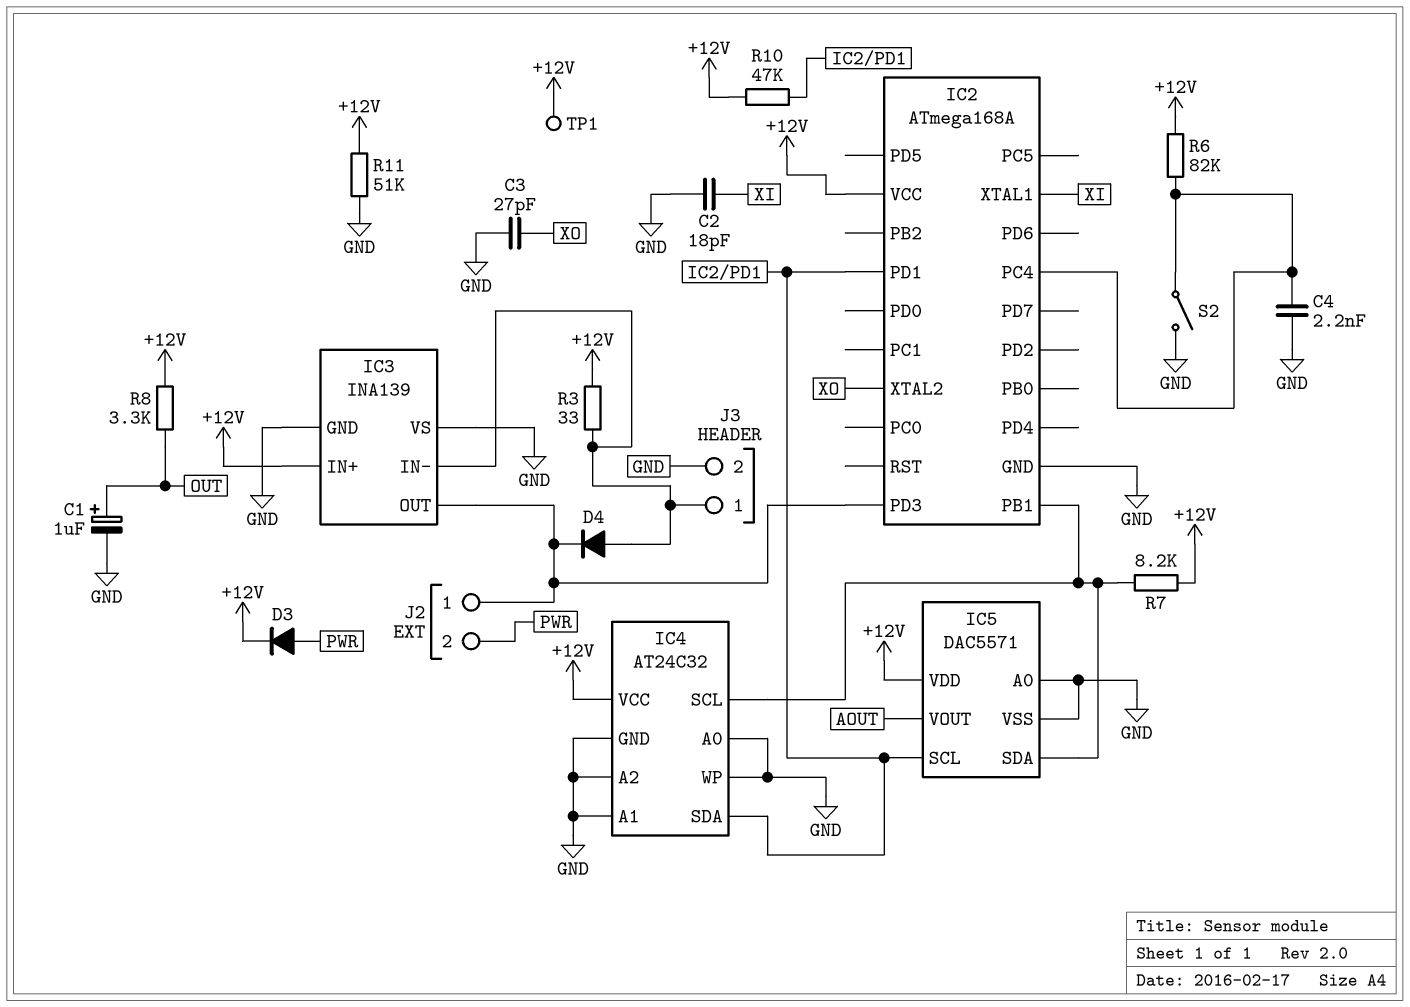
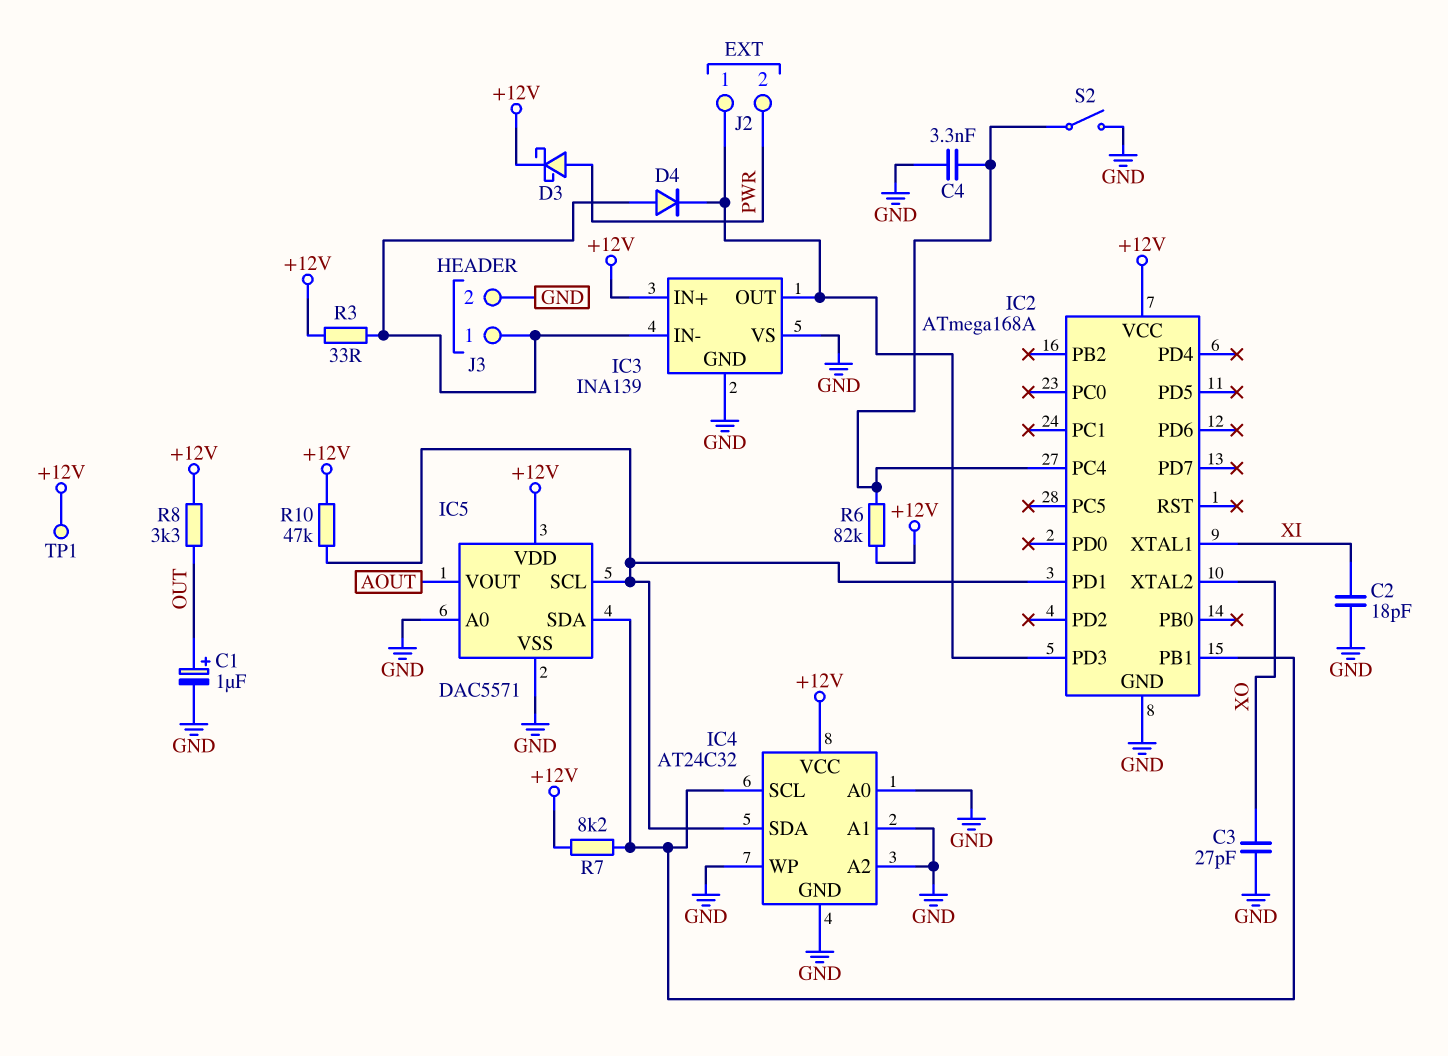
C4: 2.2nF (GND, IC2/PC4) -> 3.3nF (GND, IC2/PC4)
D3: diode (A PWR, K +12V) -> schottky (A PWR, K +12V)
R11: 51k (+12V, GND) -> none

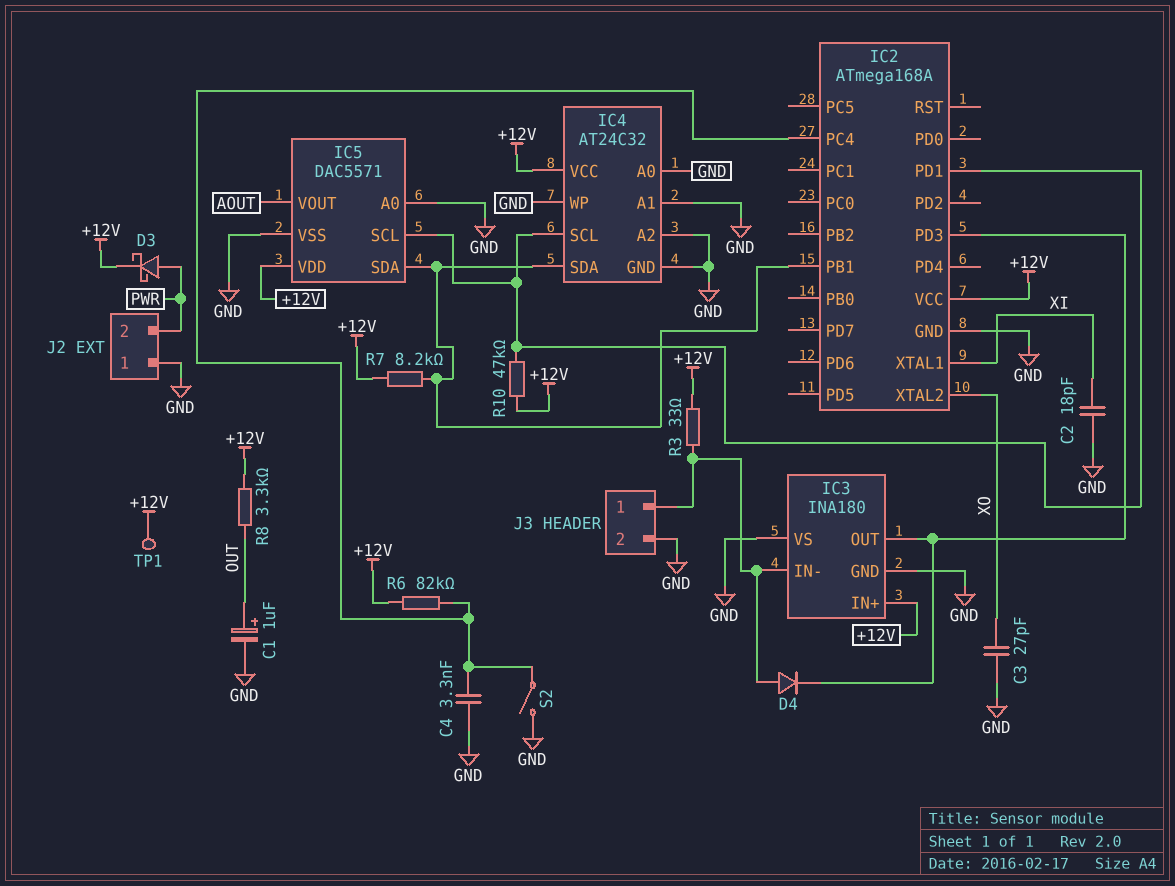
IC3: INA139 -> INA180
IC4 pin SCL: IC2/PB1 -> IC2/PD1
IC4 pin SDA: IC2/PD1 -> IC2/PB1
J2 pin 1: IC2/PD3 -> GND

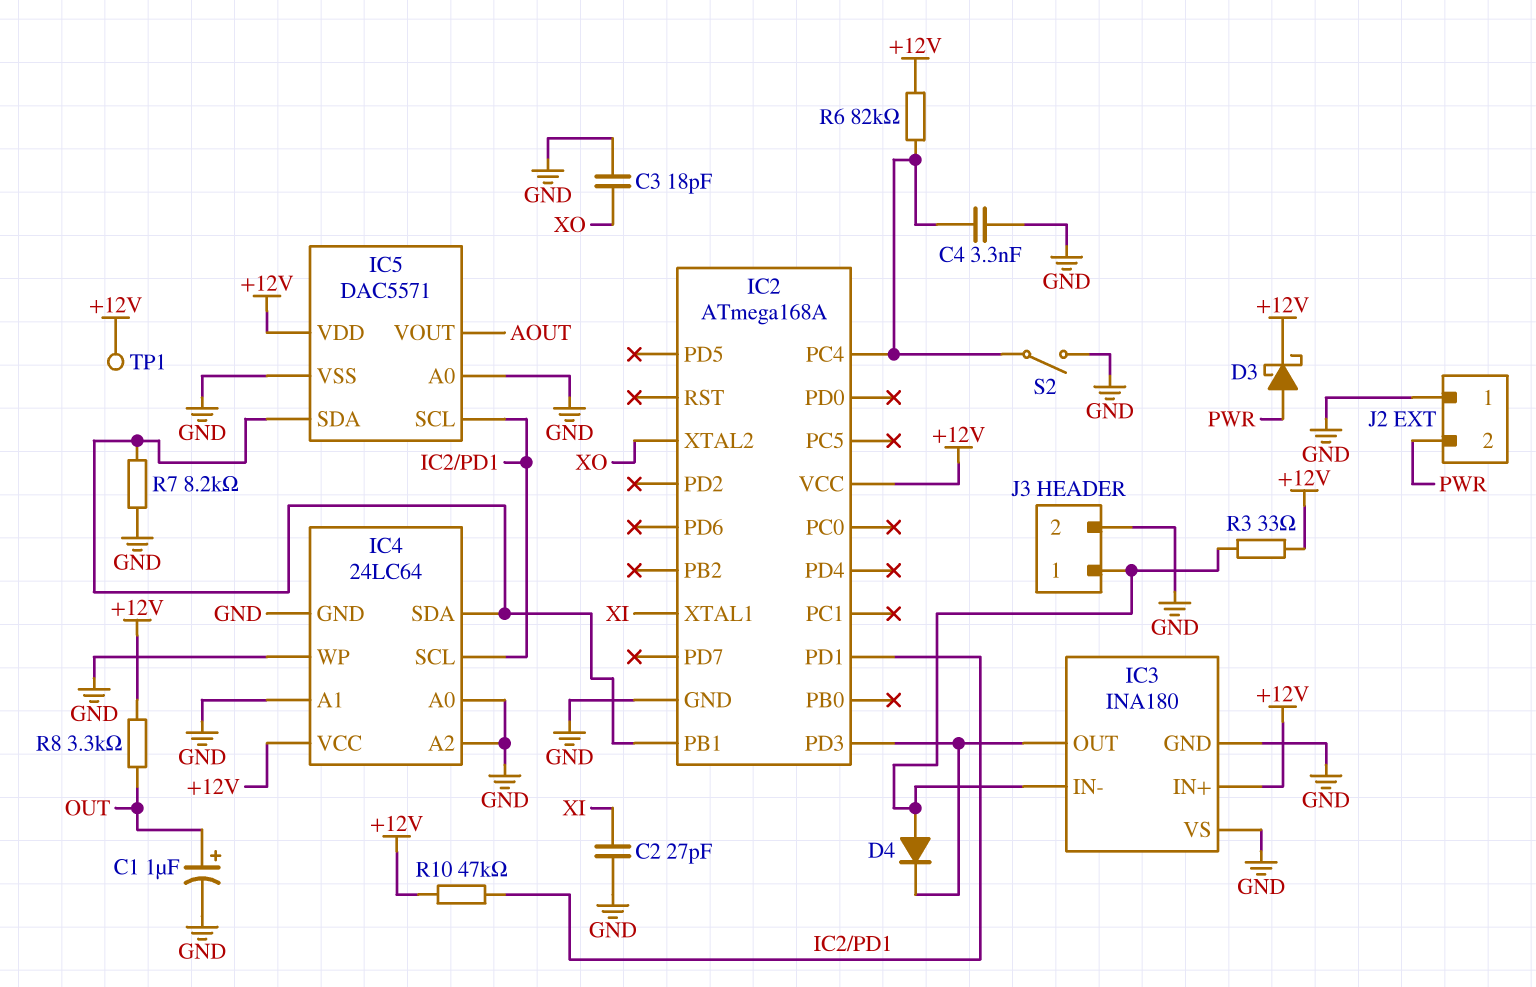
C2: 18pF (GND, XI) -> 27pF (GND, XI)
C3: 27pF (GND, XO) -> 18pF (GND, XO)
IC4: AT24C32 -> 24LC64
R7: 8.2k (+12V, IC2/PB1) -> 8.2k (GND, IC2/PB1)

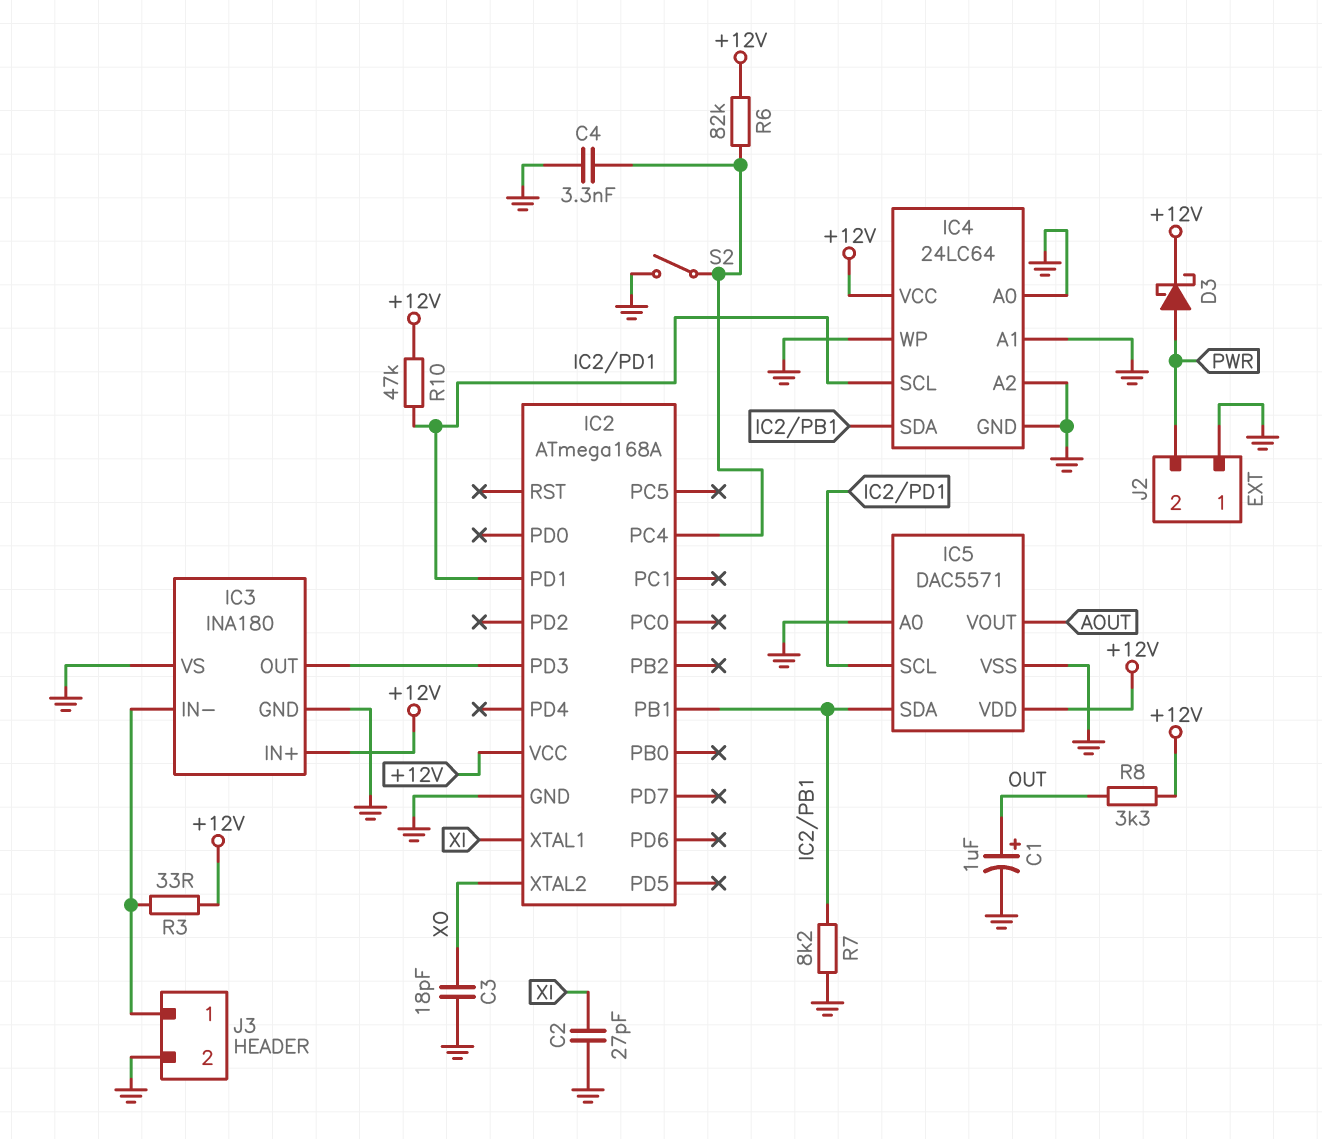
D4: diode (A IC3/IN-, K IC2/PD3) -> none
TP1: test point (+12V) -> none

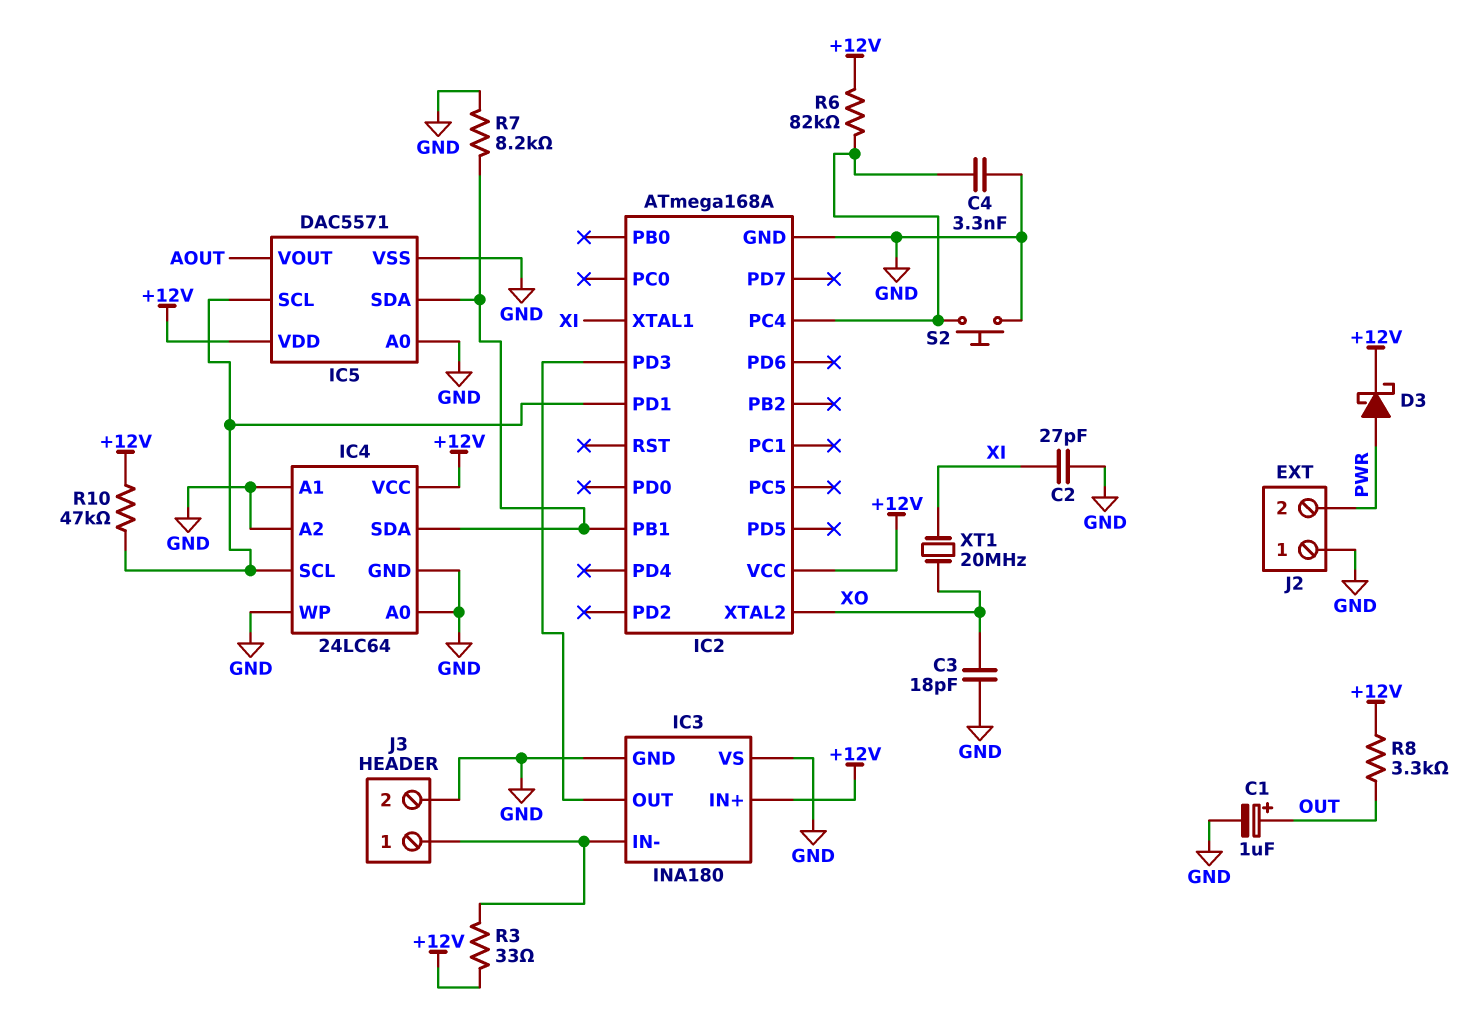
S2: switch (GND, IC2/PC4) -> button (GND, IC2/PC4)
XT1: none -> 20MHz (XI, XO)

